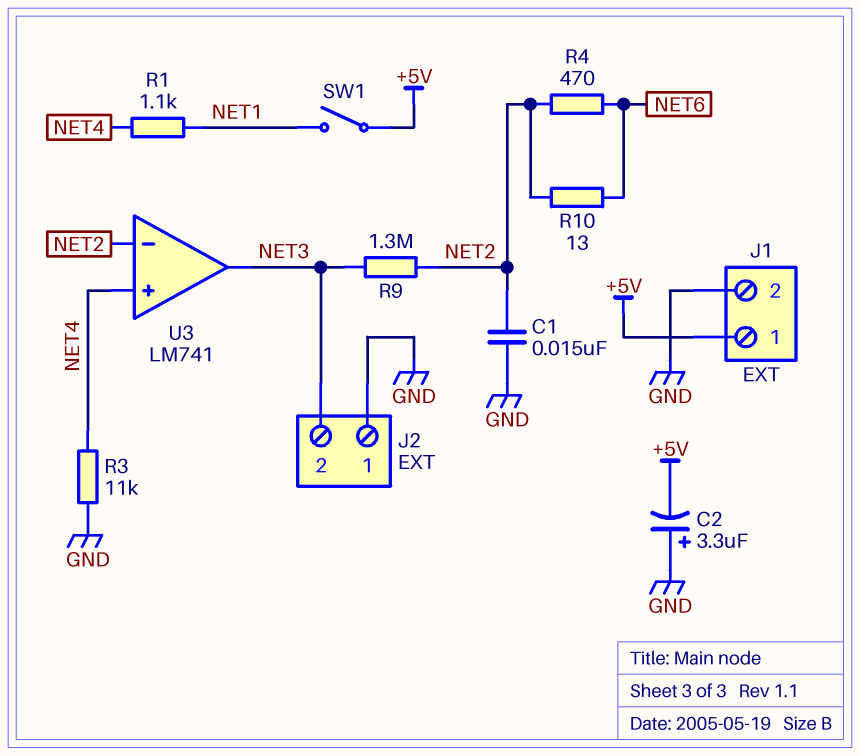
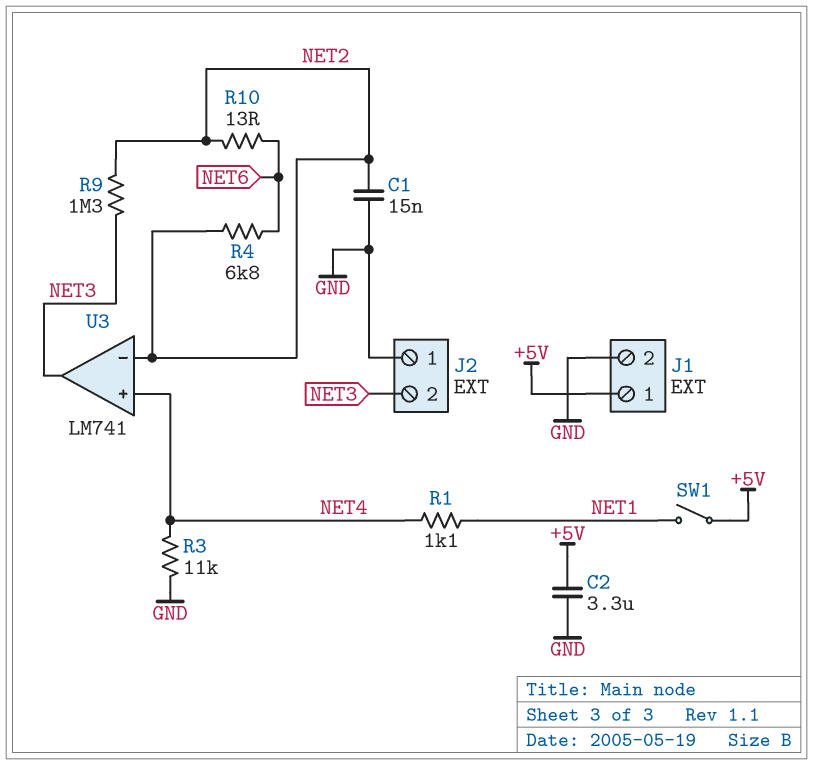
C2: 3.3uF (plus GND, minus +5V) -> 3.3uF (+5V, GND)
R4: 470 (NET2, NET6) -> 6.8k (NET2, NET6)

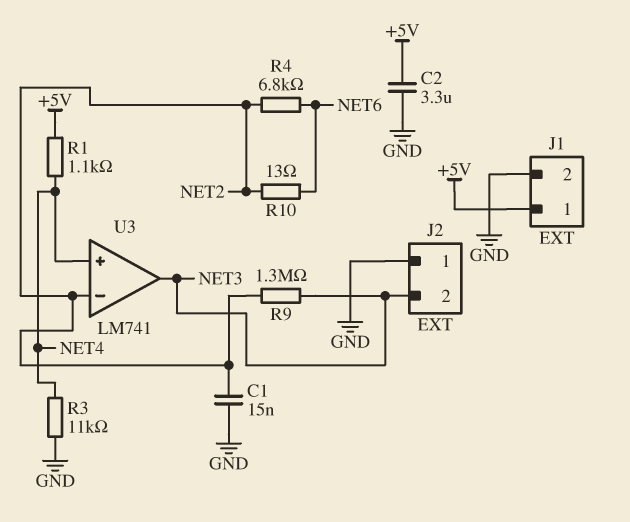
R1: 1.1k (NET1, NET4) -> 1.1k (+5V, NET4)
SW1: switch (+5V, NET1) -> none

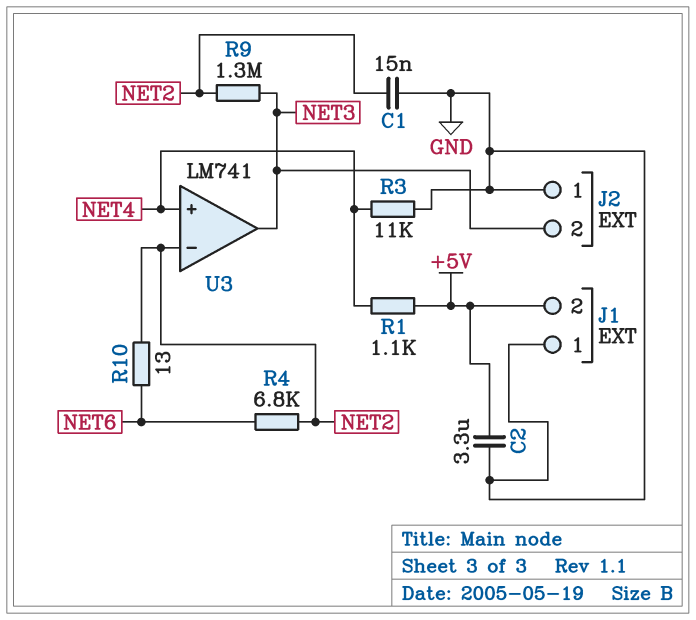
J1 pin 1: +5V -> GND
J1 pin 2: GND -> +5V

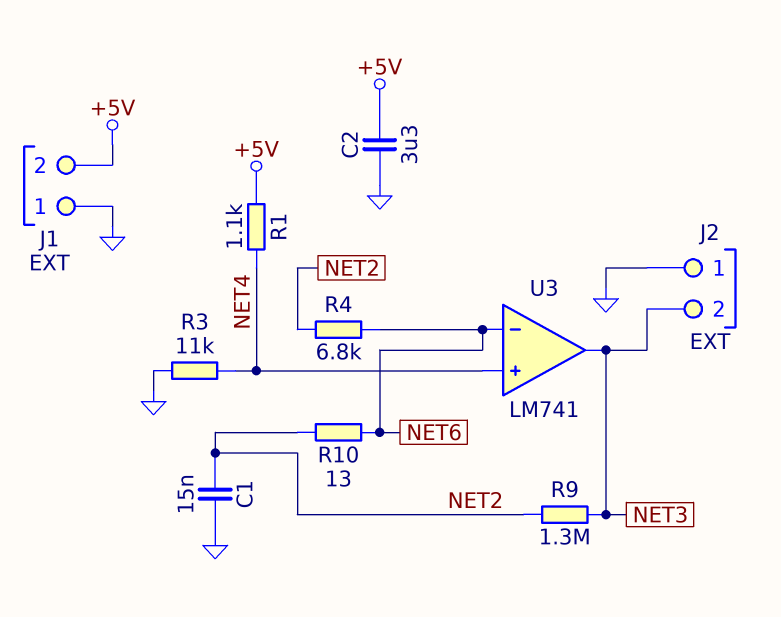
U3 pin in-: NET2 -> NET6

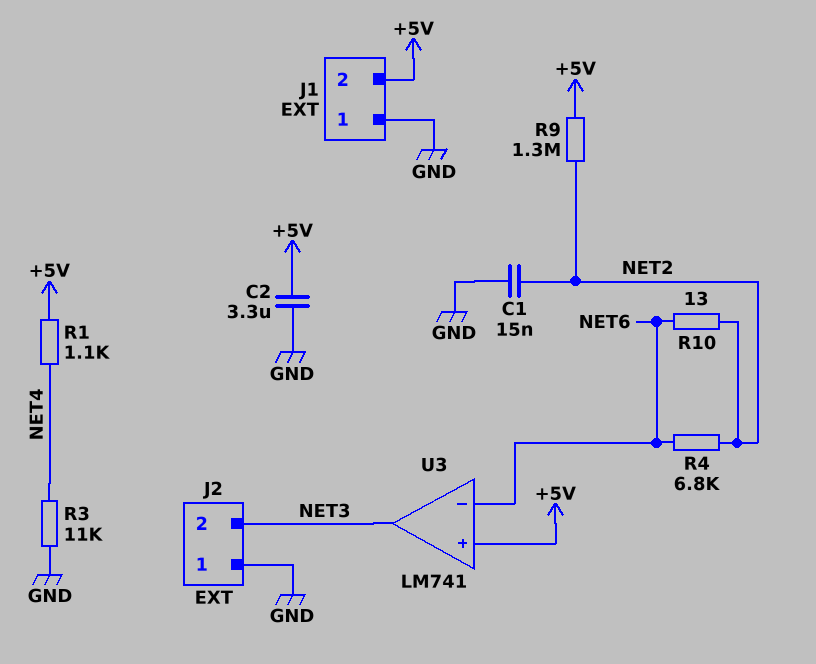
R9: 1.3M (NET2, NET3) -> 1.3M (+5V, NET2)
U3 pin in+: NET4 -> +5V

